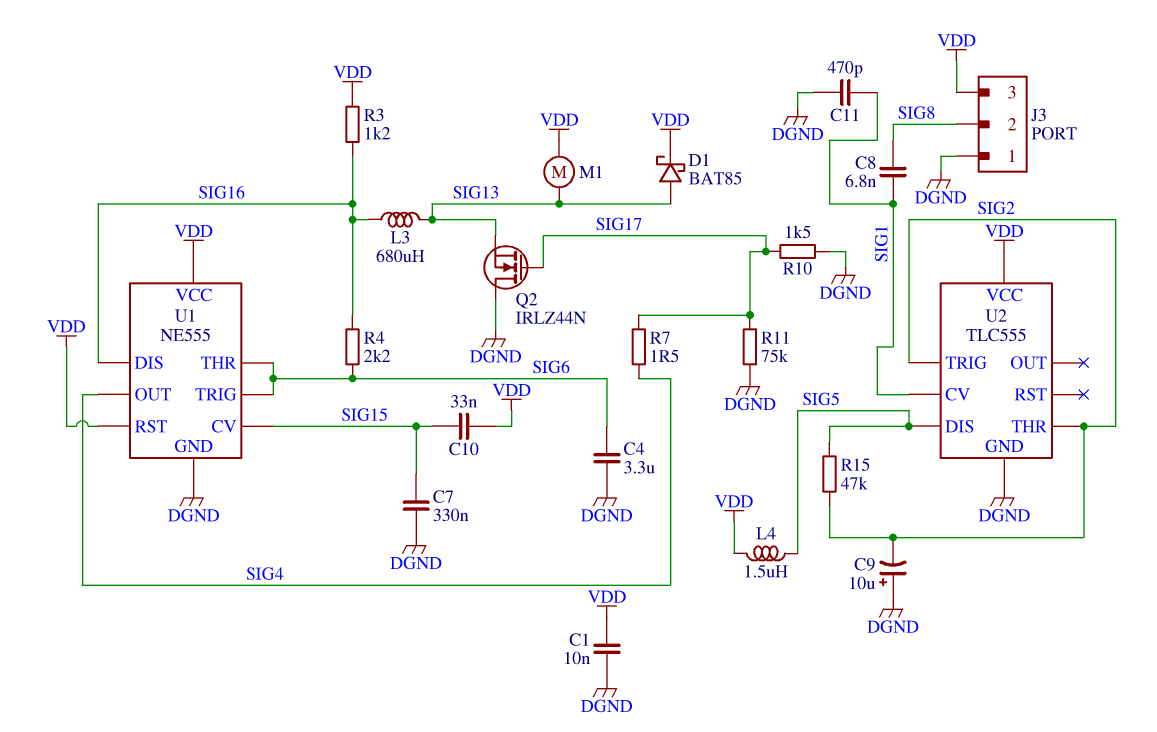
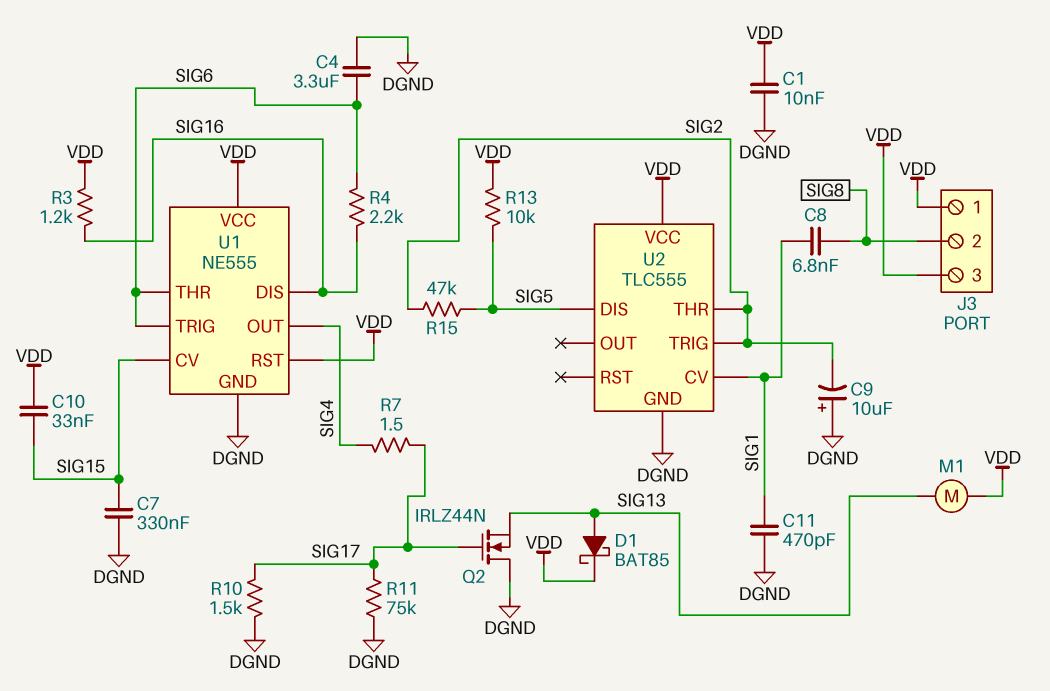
J3 pin 1: DGND -> VDD
L3: 680uH (SIG13, SIG16) -> none
L4: 1.5uH (SIG5, VDD) -> none
R13: none -> 10k (SIG5, VDD)

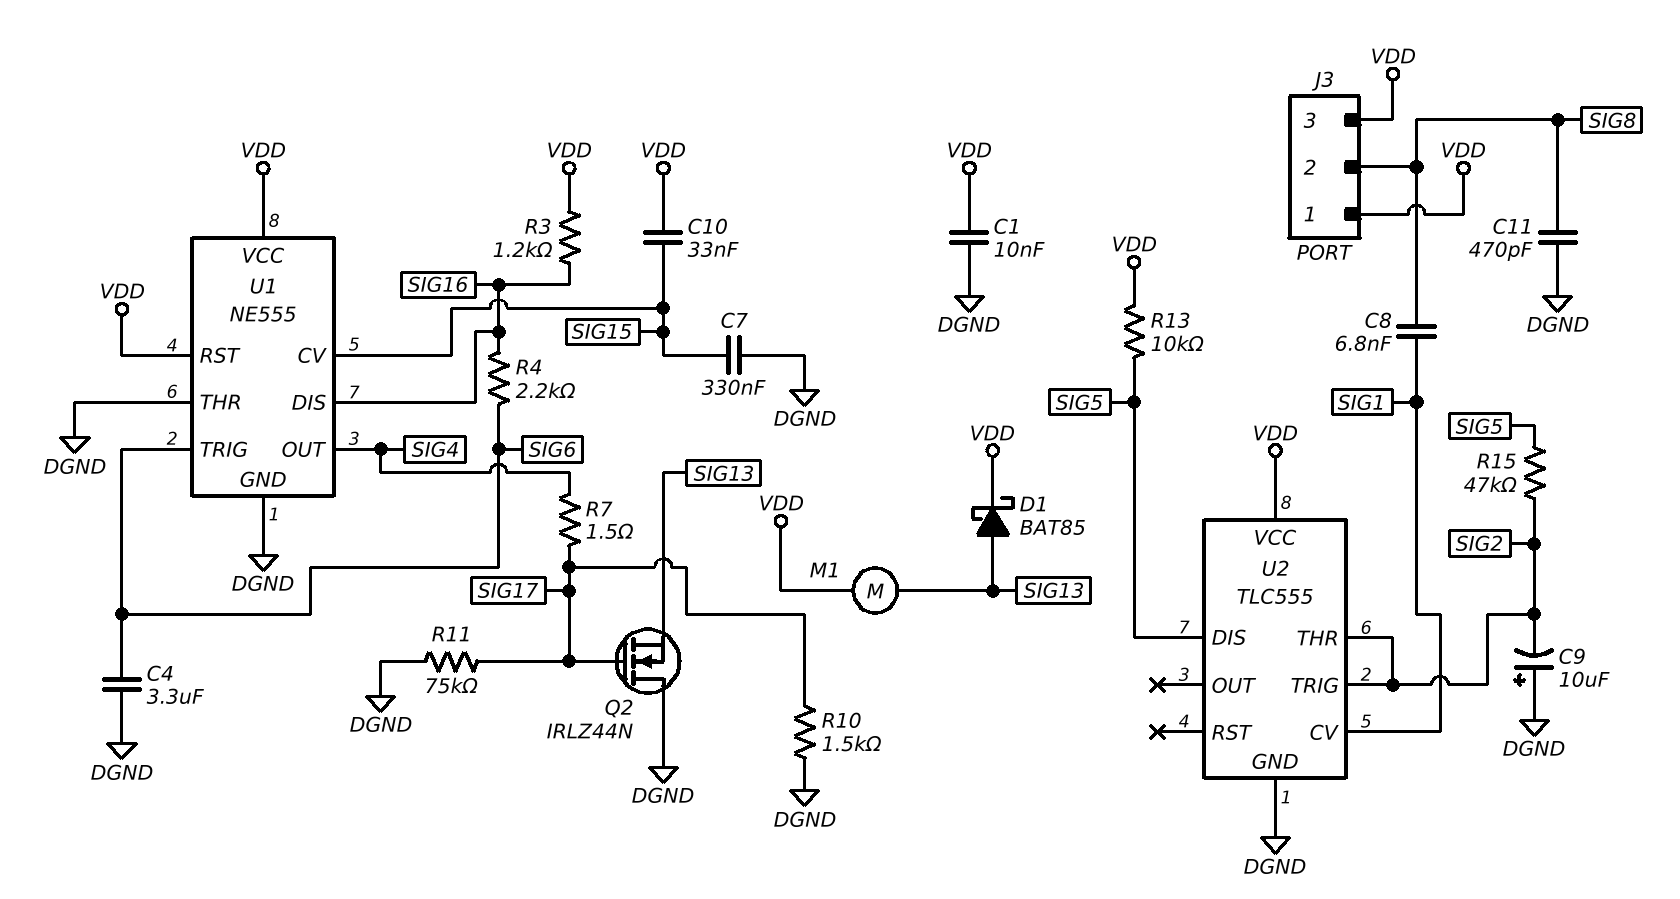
C11: 470pF (DGND, SIG1) -> 470pF (DGND, SIG8)
U1 pin THR: SIG6 -> DGND

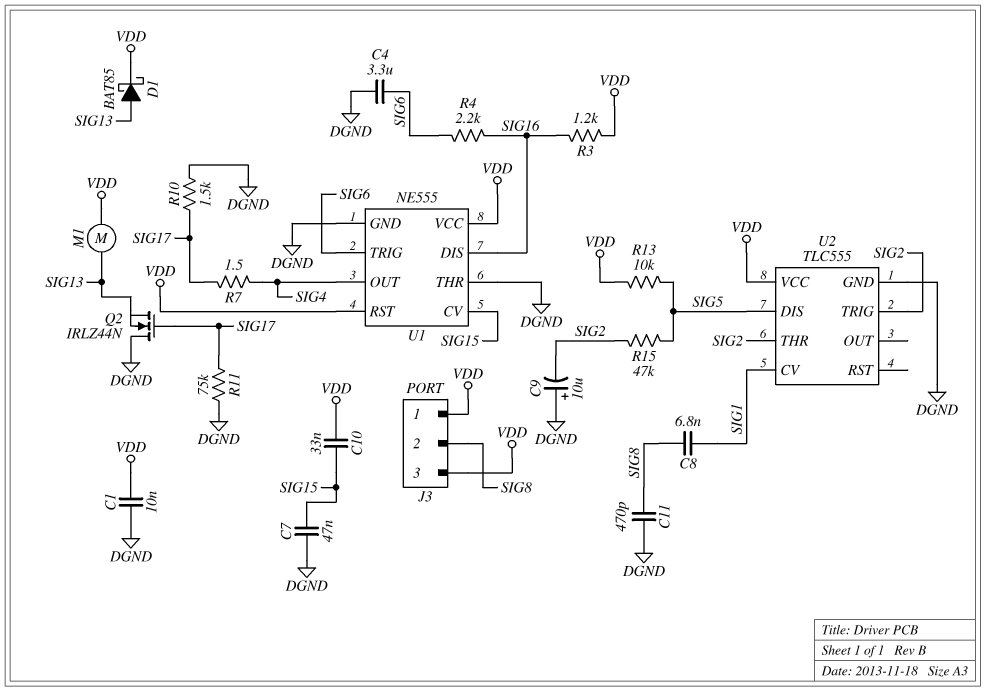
C7: 330nF (DGND, SIG15) -> 47nF (DGND, SIG15)

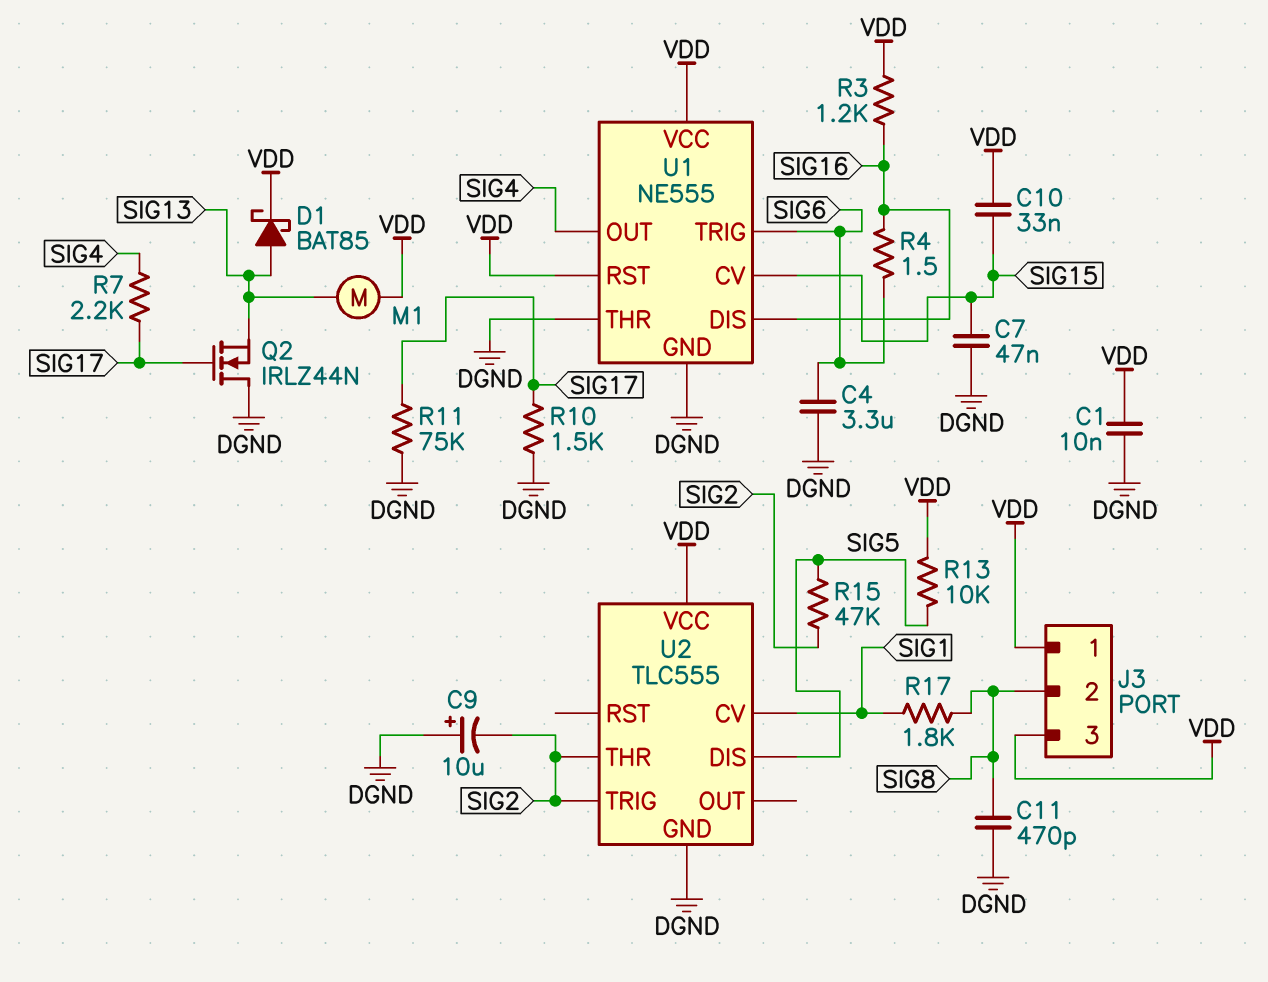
C8: 6.8nF (SIG1, SIG8) -> none
R4: 2.2k (SIG6, SIG16) -> 1.5 (SIG6, SIG16)
R7: 1.5 (SIG4, SIG17) -> 2.2k (SIG4, SIG17)
R17: none -> 1.8k (SIG1, SIG8)

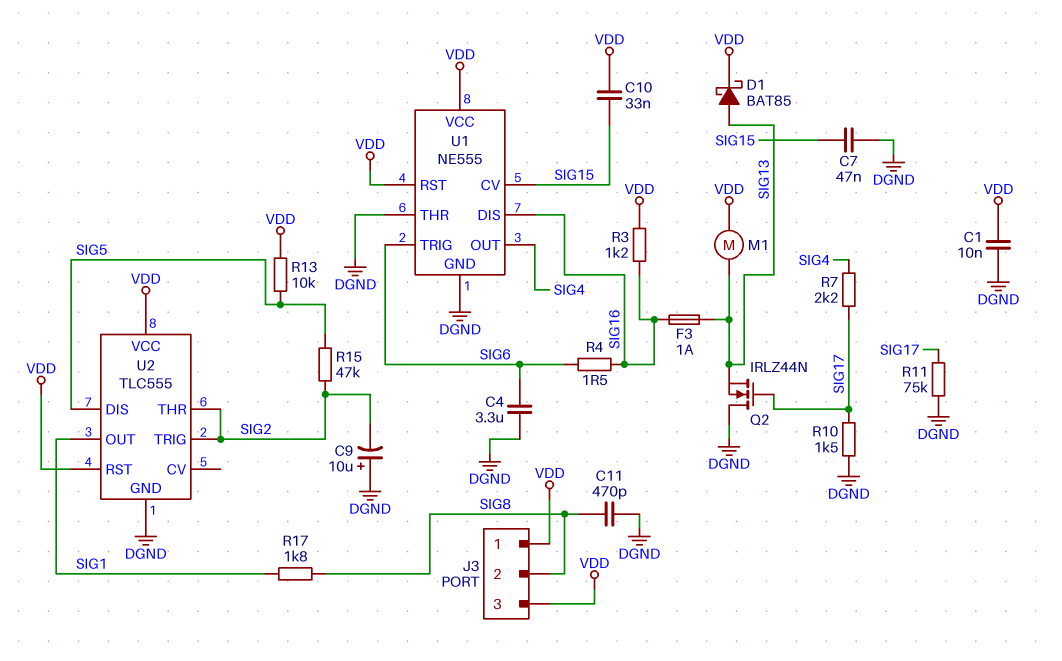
F3: none -> 1A (SIG13, SIG16)
U2 pin CV: SIG1 -> none
U2 pin OUT: none -> SIG1
U2 pin RST: none -> VDD

